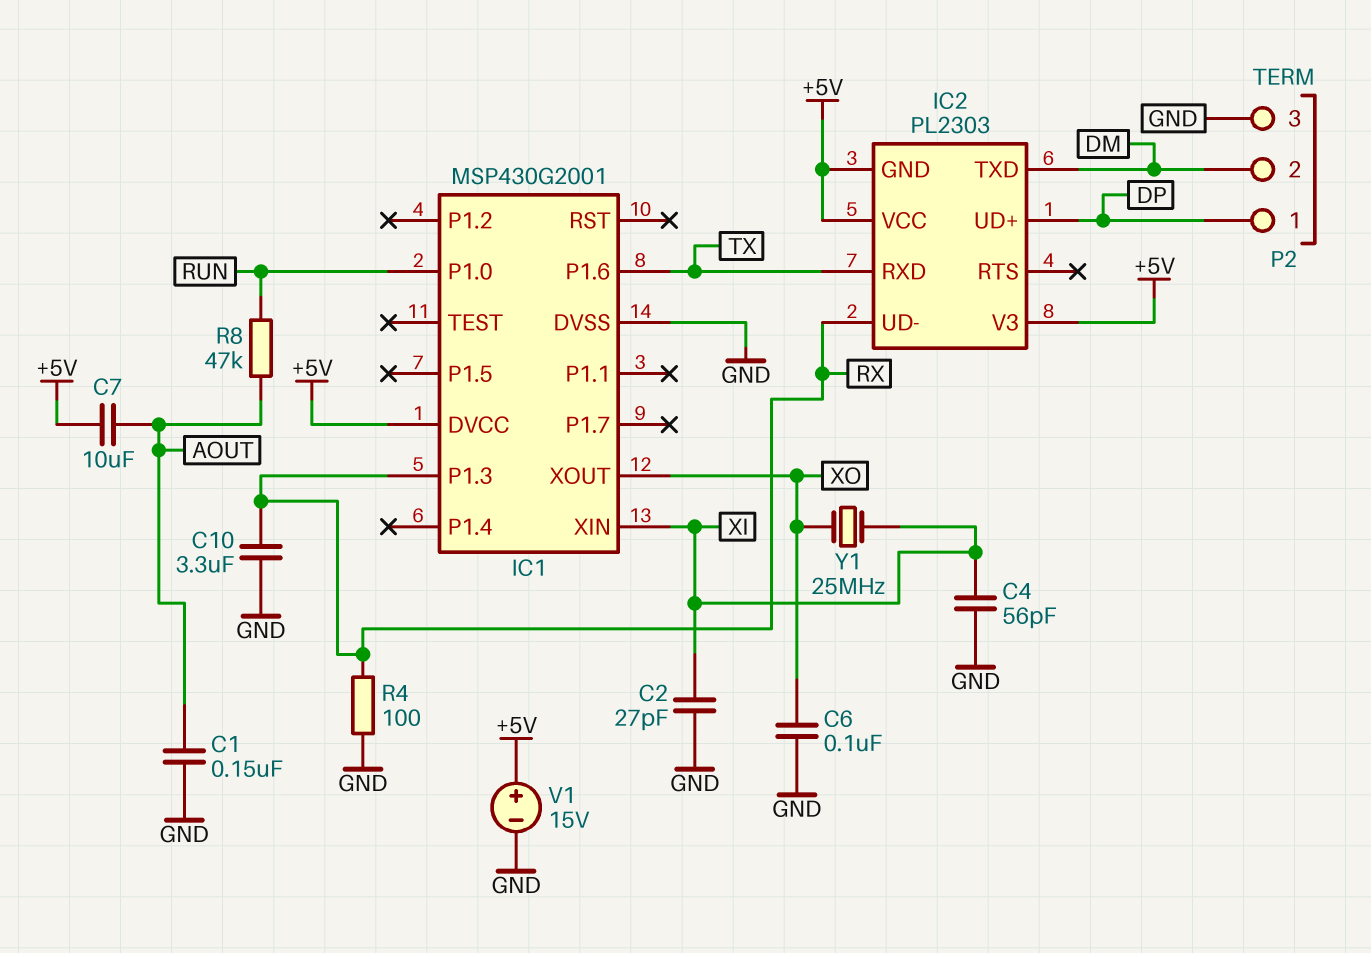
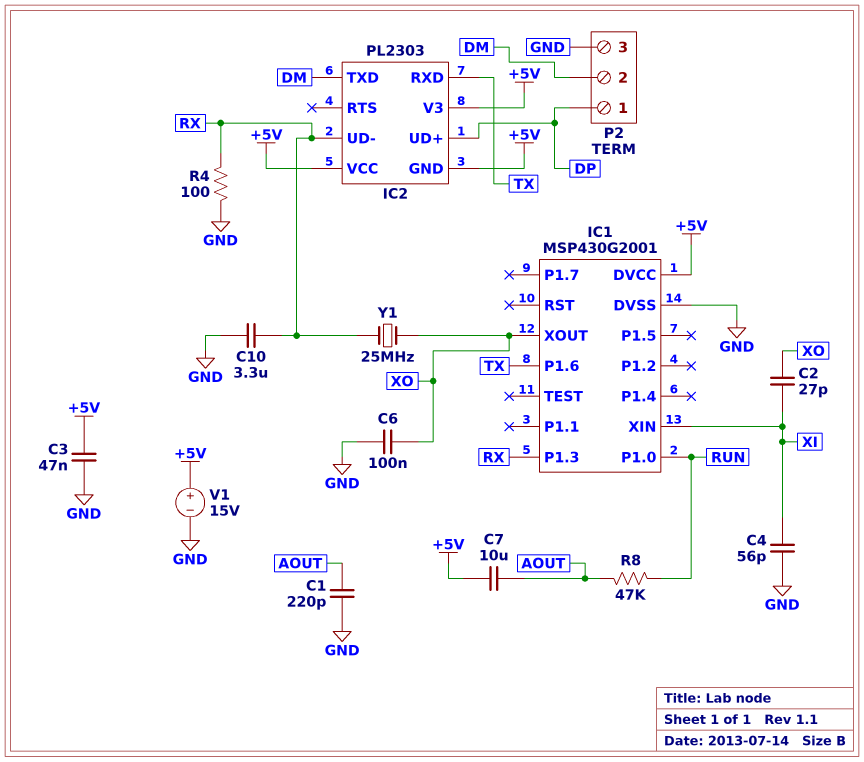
C1: 150nF (AOUT, GND) -> 220pF (AOUT, GND)
C2: 27pF (GND, XI) -> 27pF (XI, XO)
C3: none -> 47nF (+5V, GND)
Y1: 25MHz (XI, XO) -> 25MHz (RX, XO)

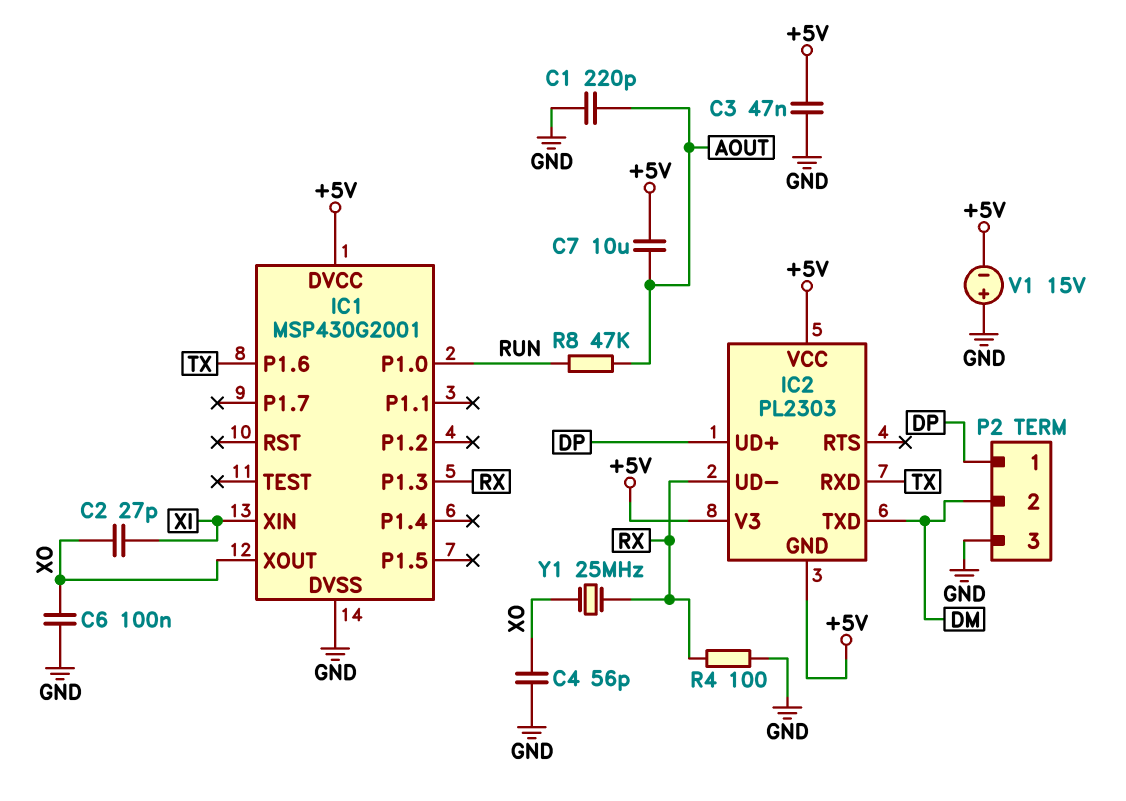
C4: 56pF (GND, XI) -> 56pF (GND, XO)
C10: 3.3uF (GND, RX) -> none
V1: 15V (plus +5V, minus GND) -> 15V (plus GND, minus +5V)

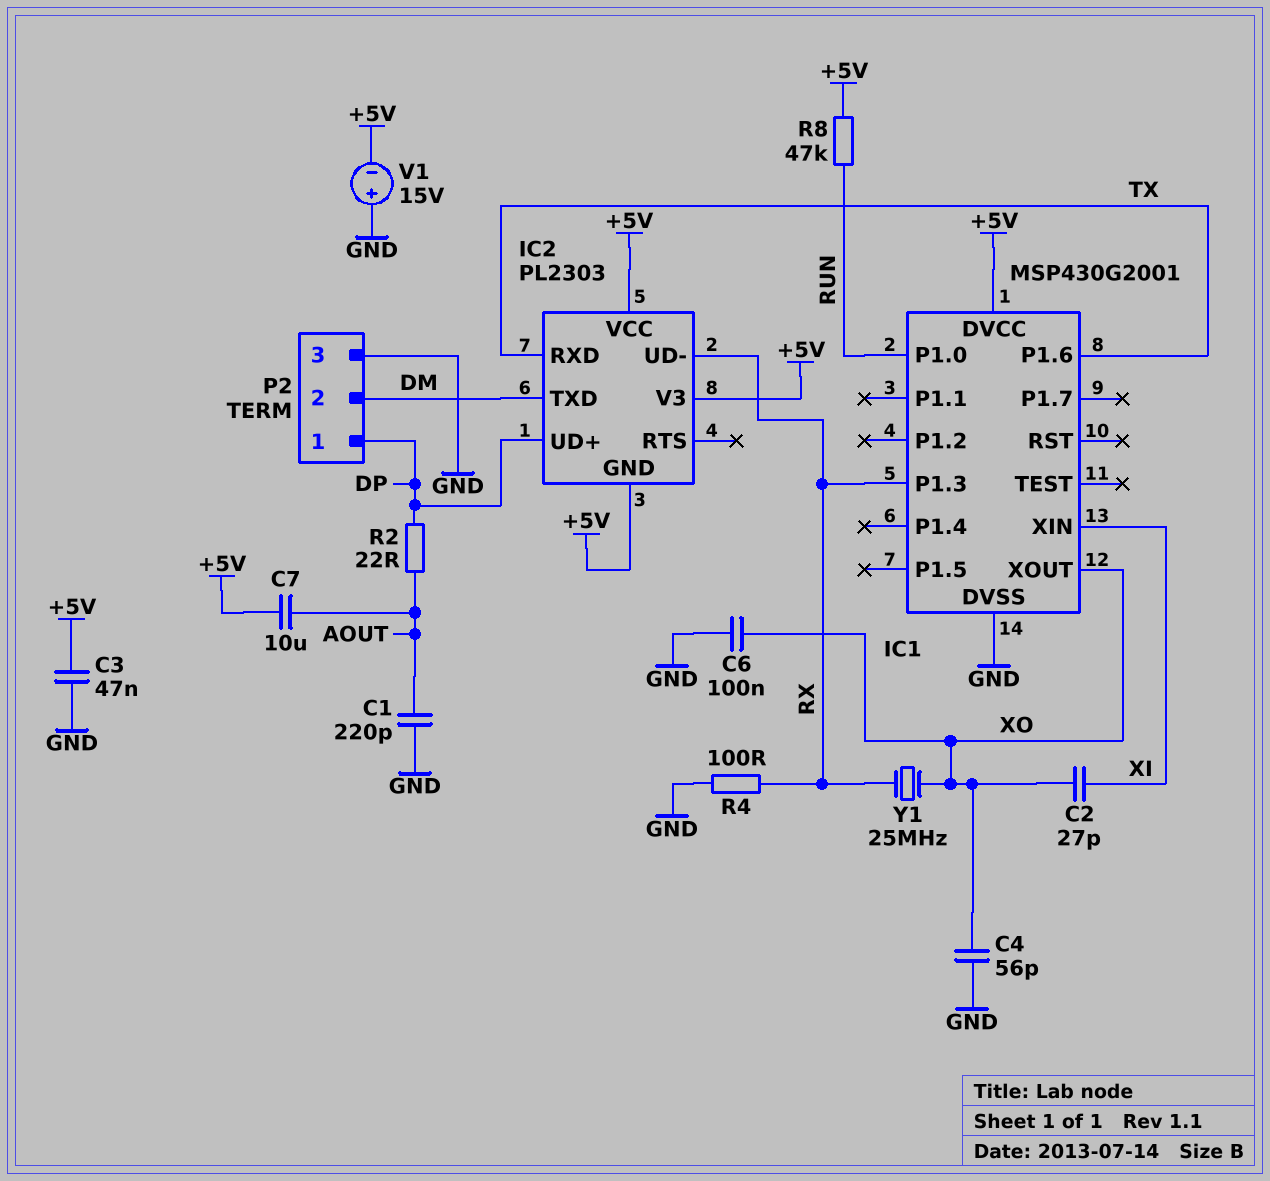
R2: none -> 22 (AOUT, DP)
R8: 47k (AOUT, RUN) -> 47k (+5V, RUN)

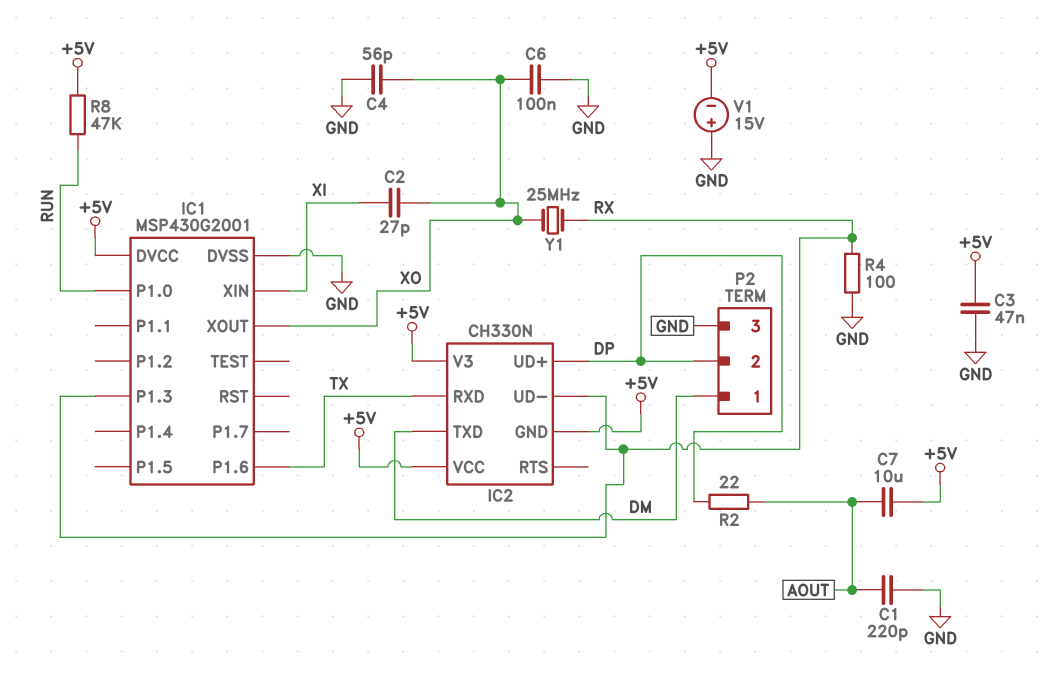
IC2: PL2303 -> CH330N
P2 pin 1: DP -> DM
P2 pin 2: DM -> DP

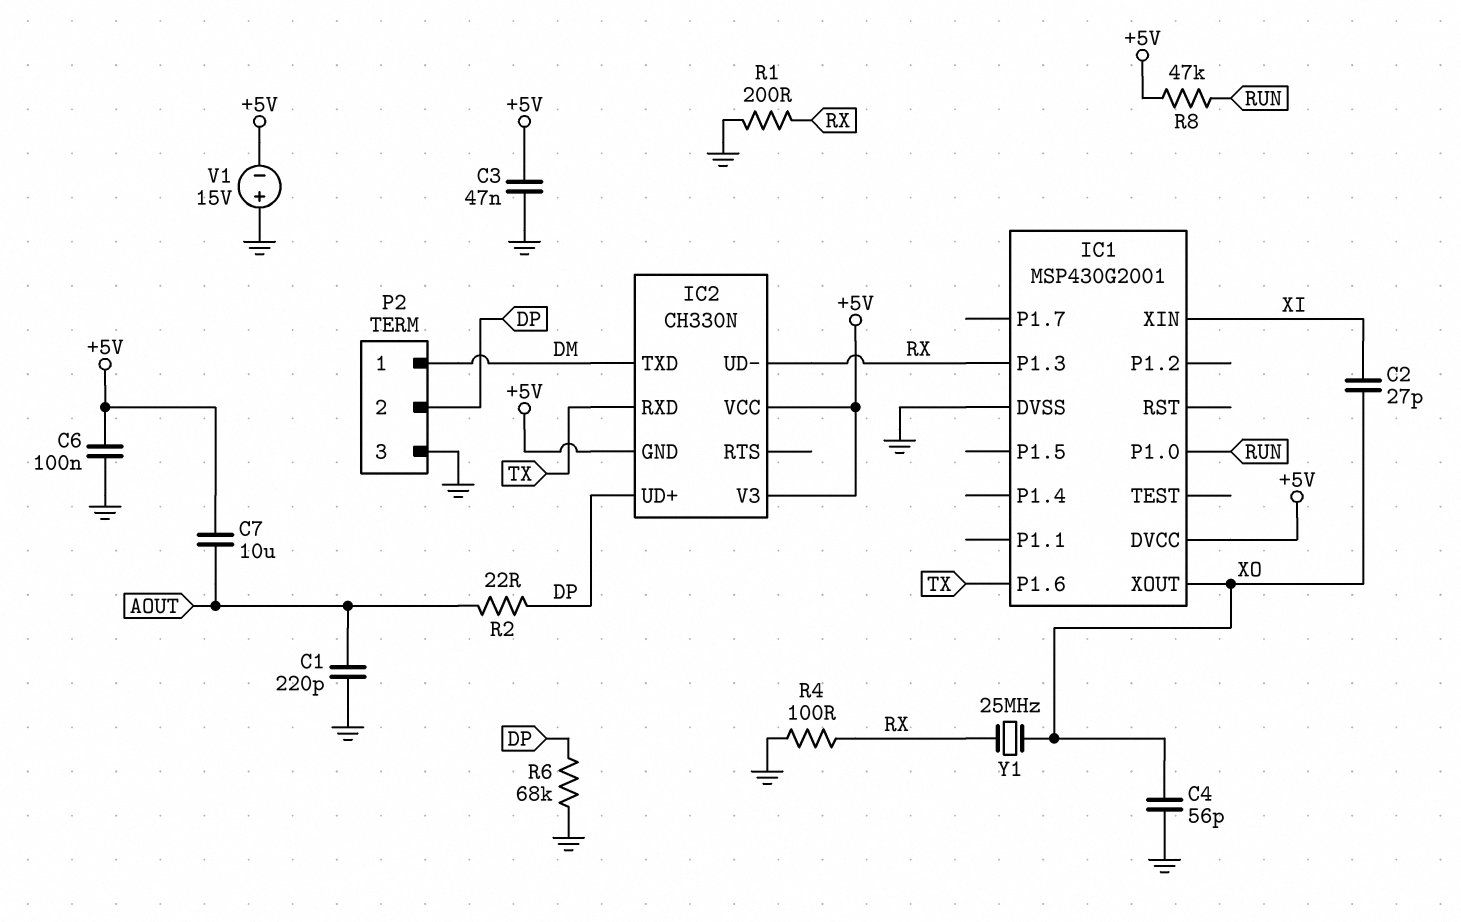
C6: 100nF (GND, XO) -> 100nF (+5V, GND)
R1: none -> 200 (GND, RX)
R6: none -> 68k (DP, GND)

